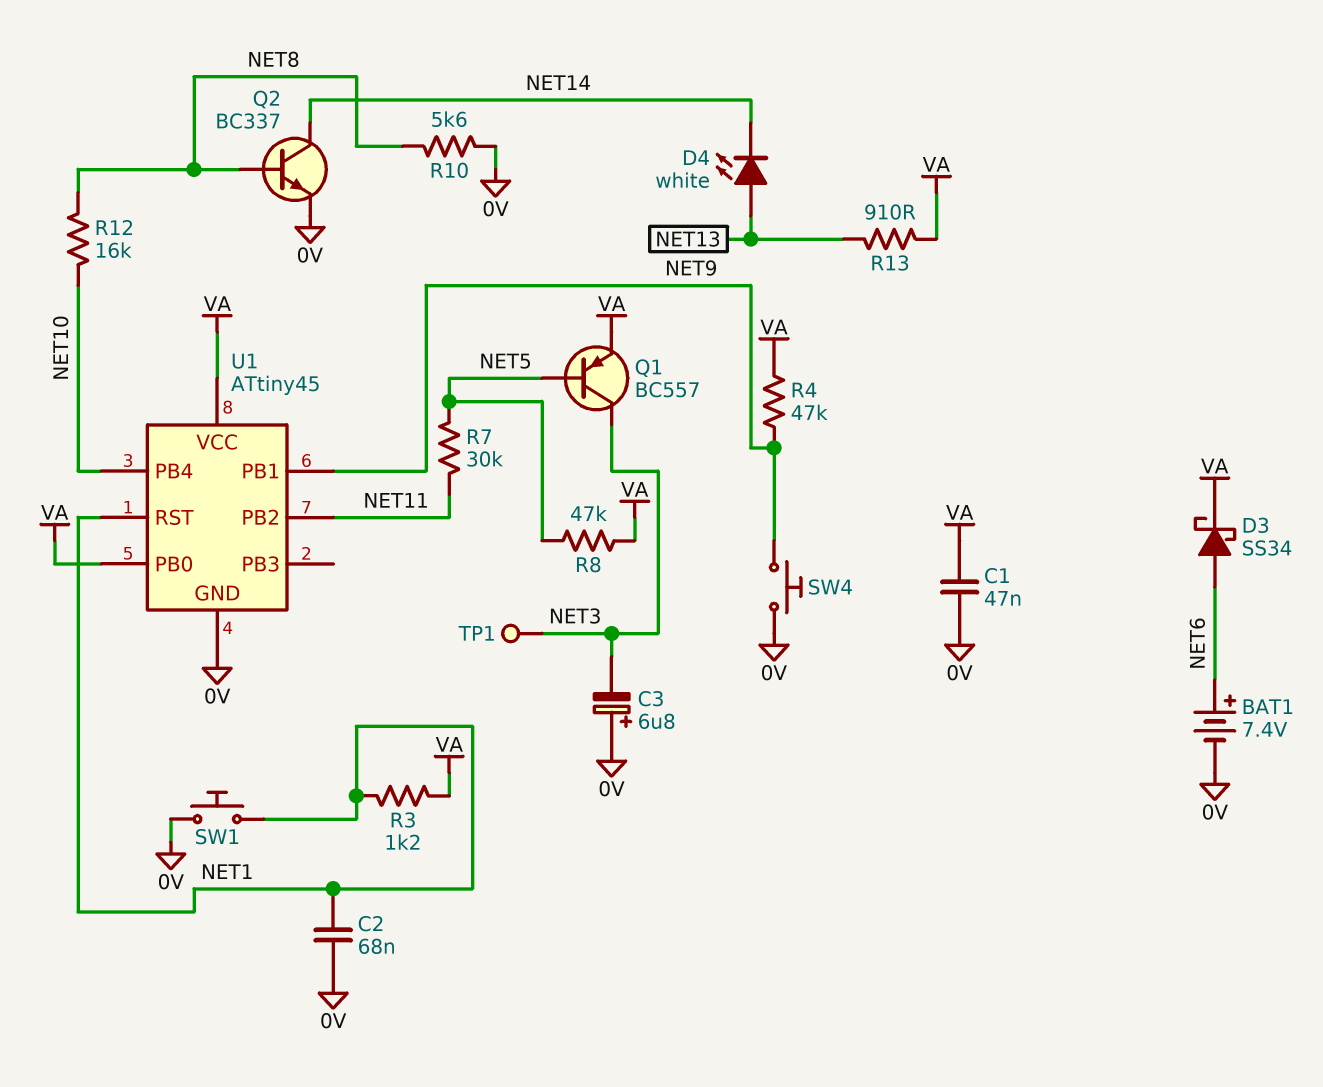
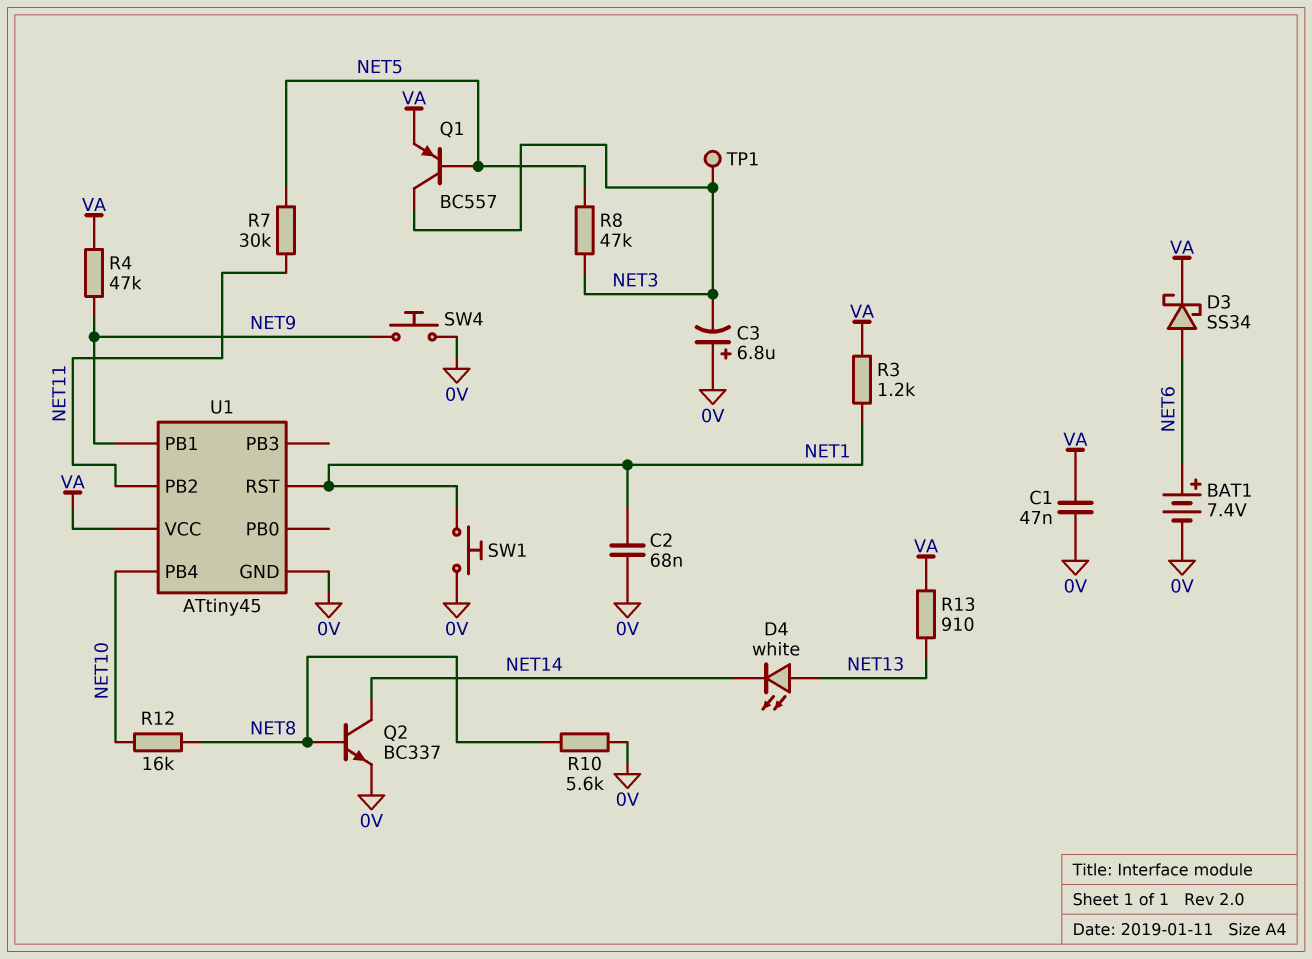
R8: 47k (NET5, VA) -> 47k (NET3, NET5)
U1 pin PB0: VA -> none

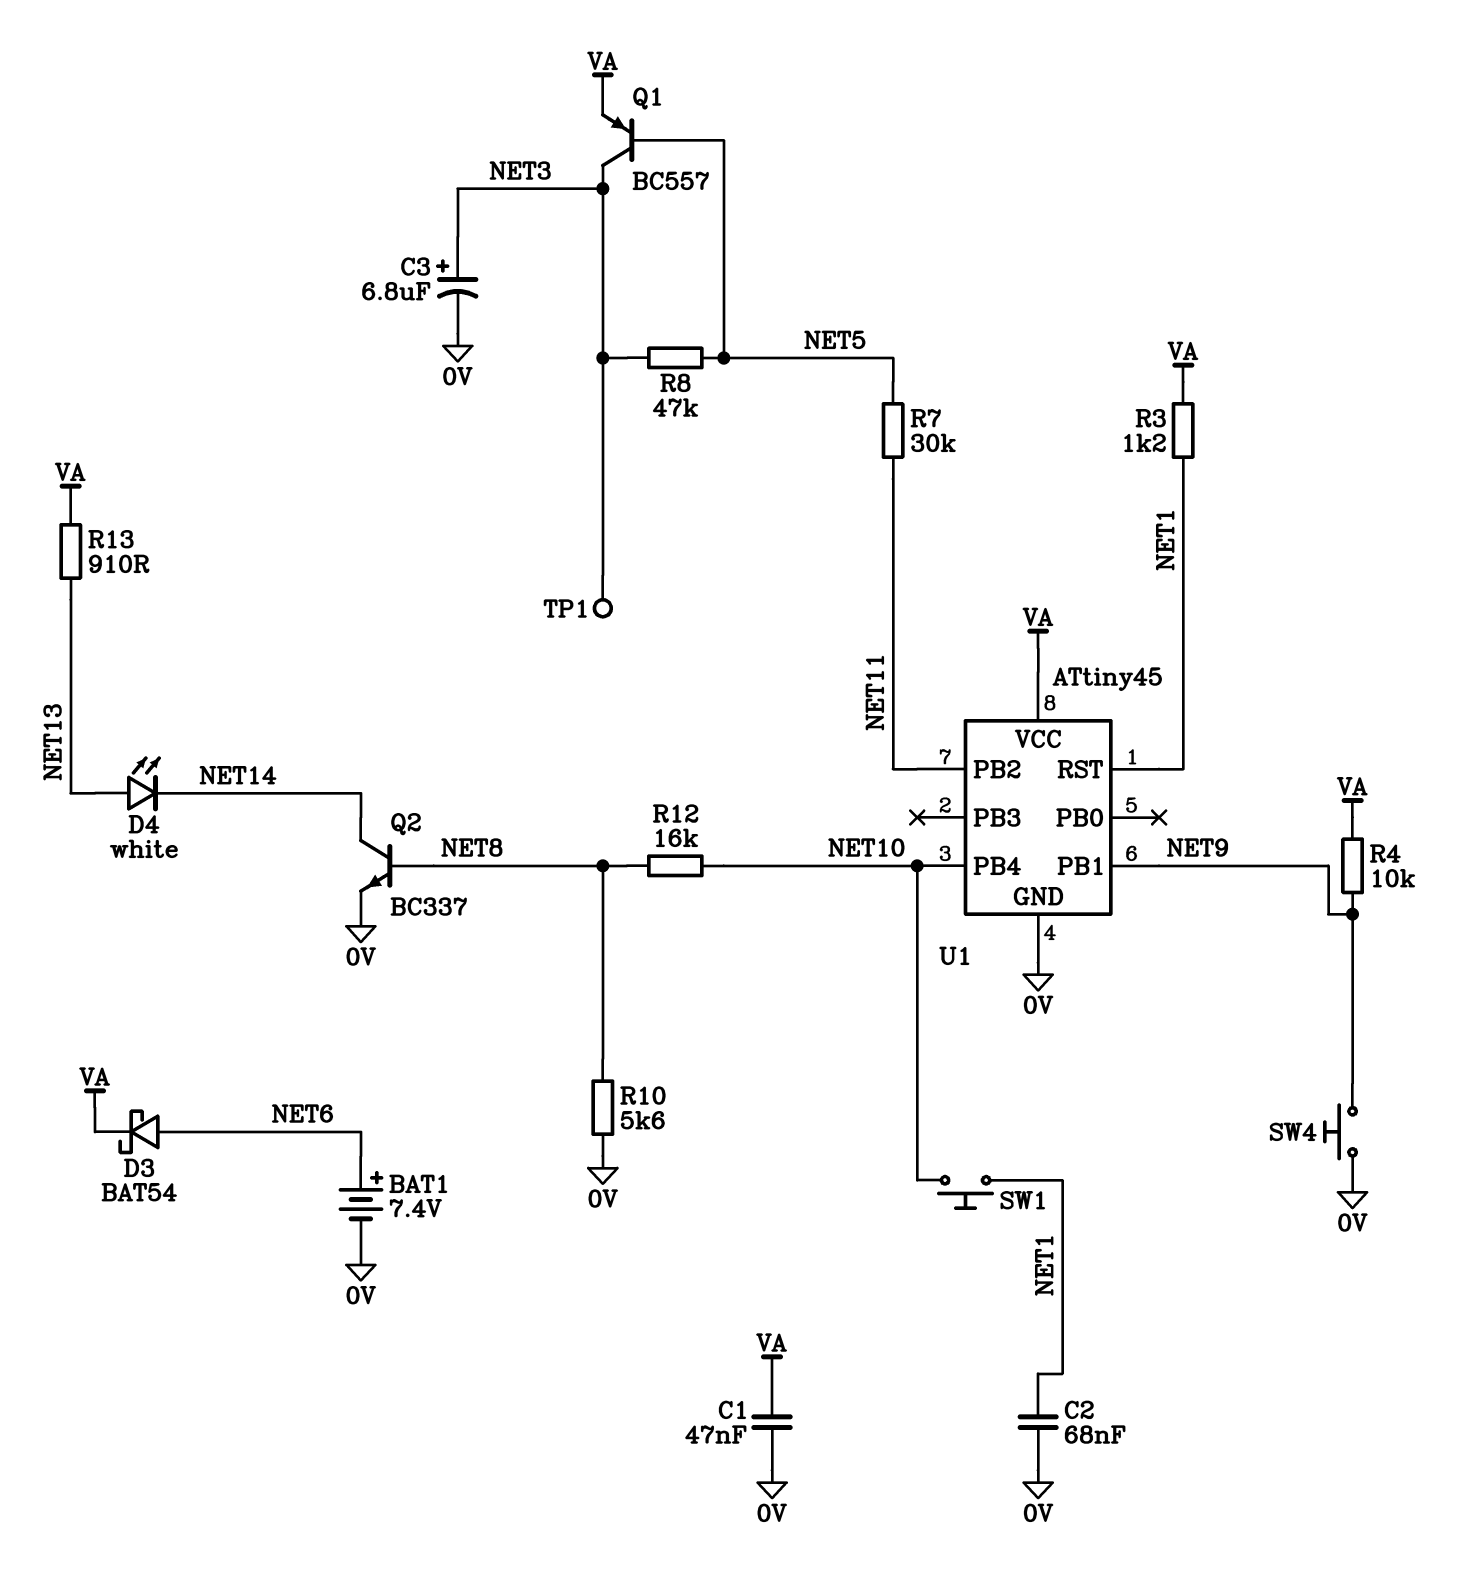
C3: 6.8uF (plus 0V, minus NET3) -> 6.8uF (plus NET3, minus 0V)
D3: schottky SS34 (A NET6, K VA) -> schottky BAT54 (A NET6, K VA)
R4: 47k (NET9, VA) -> 10k (NET9, VA)
SW1: button (0V, NET1) -> button (NET1, NET10)

